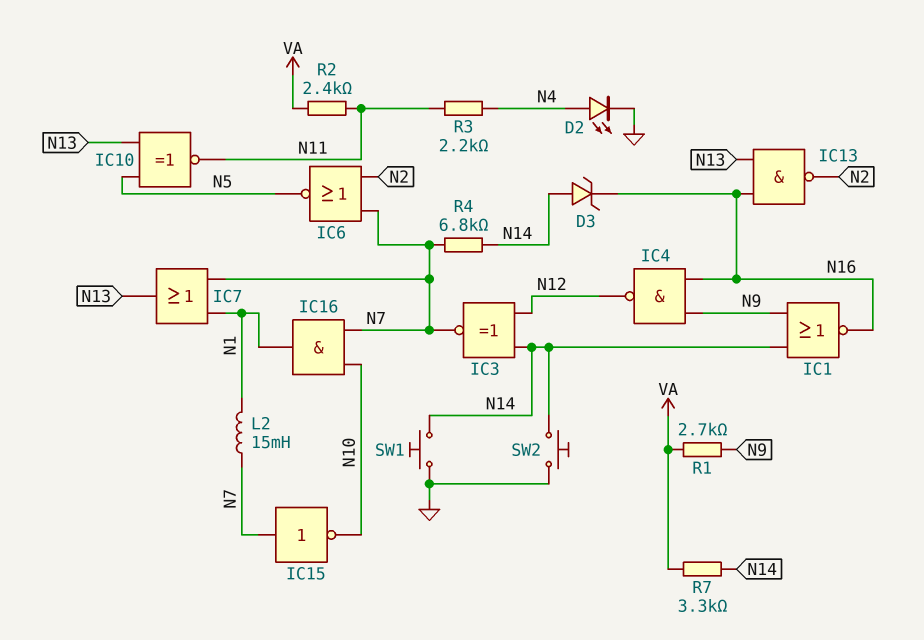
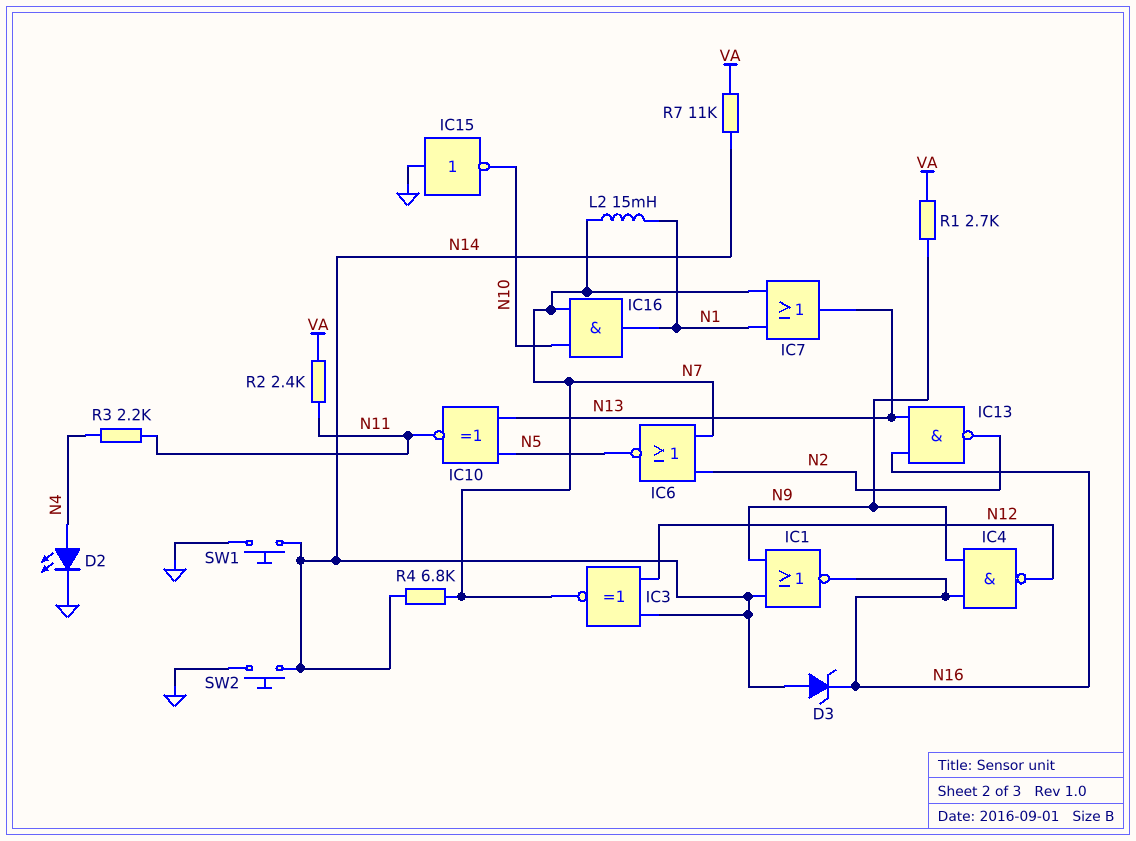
IC15: NOT (in N7, out N10) -> NOT (in GND, out N10)
R7: 3.3k (N14, VA) -> 11k (N14, VA)

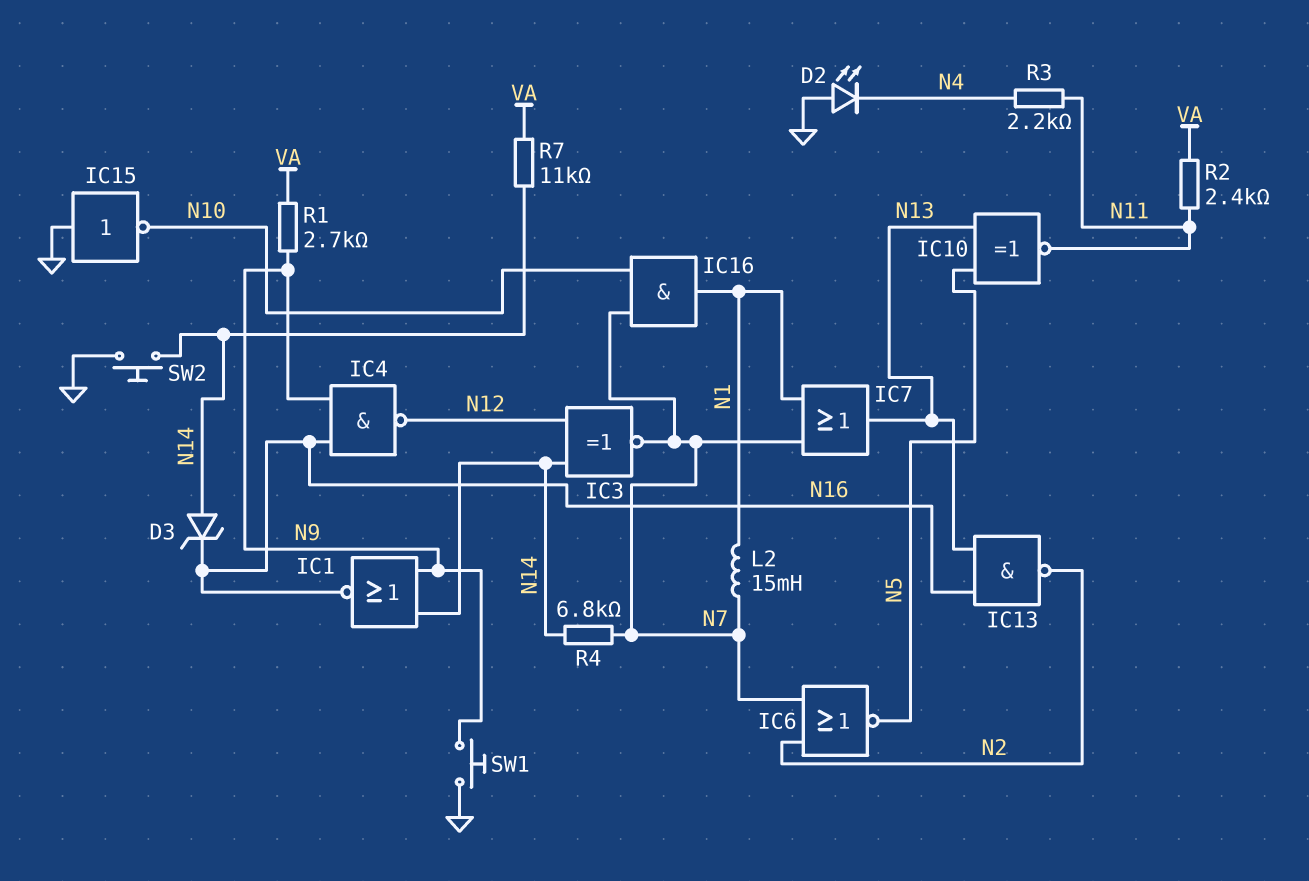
D2: LED (A N4, K GND) -> LED (A GND, K N4)
SW1: button (GND, N14) -> button (GND, N9)

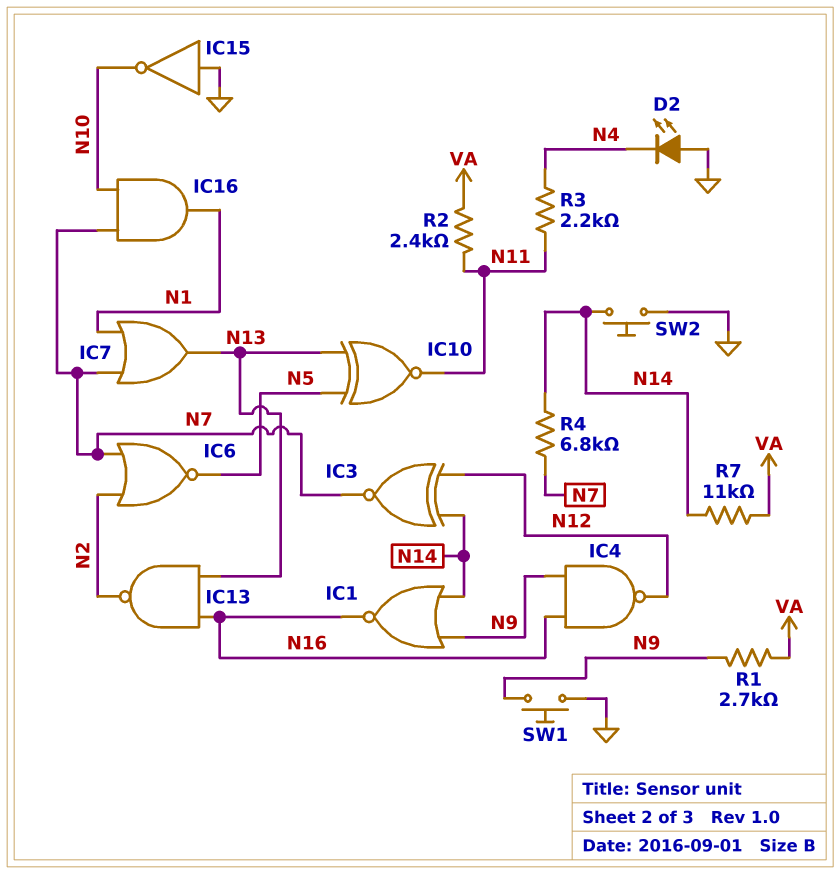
D3: zener (A N14, K N16) -> none
L2: 15mH (N1, N7) -> none

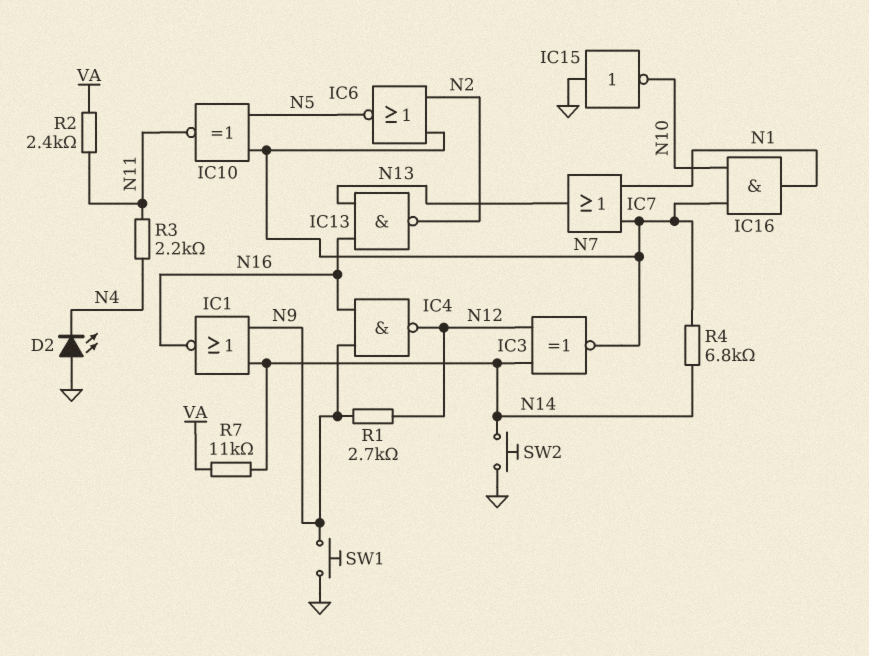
IC10: XNOR (in N5, in N13, out N11) -> XNOR (in N5, in N7, out N11)
R1: 2.7k (N9, VA) -> 2.7k (N9, N12)

